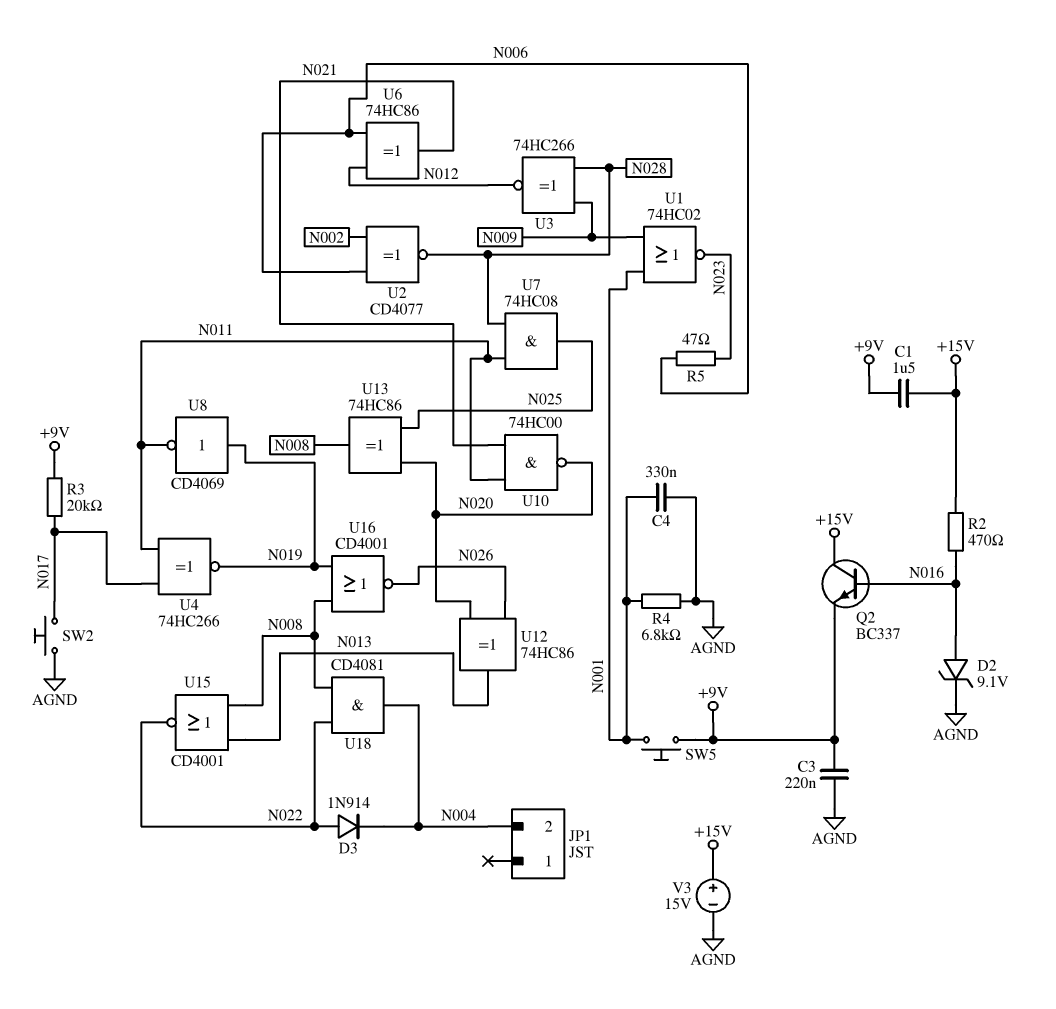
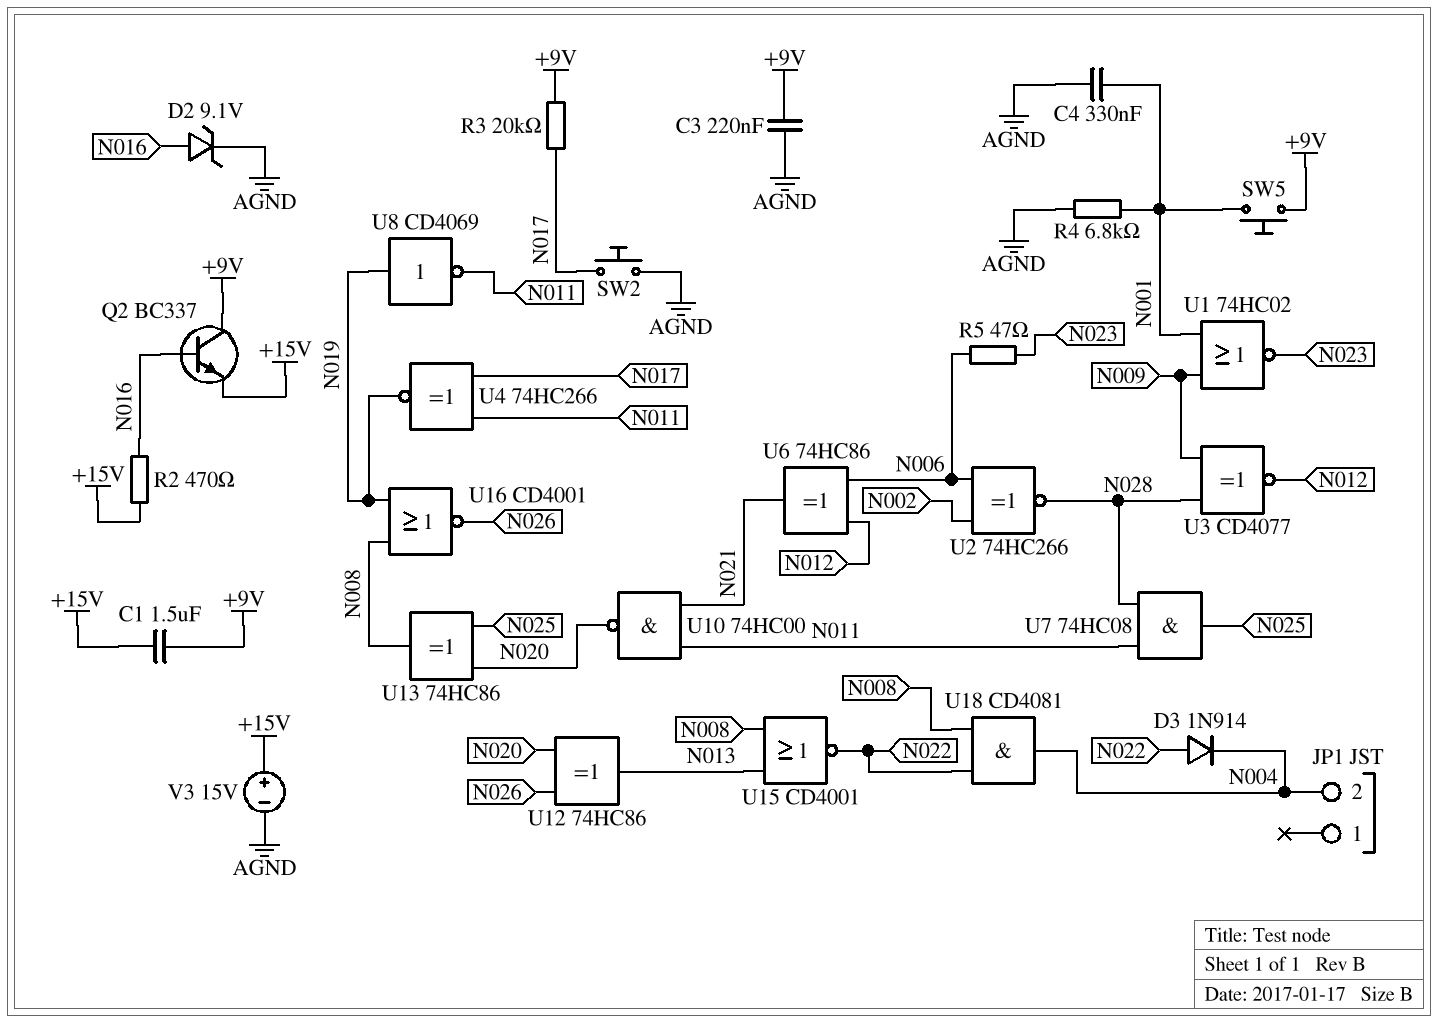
Q2: NPN BC337 (B N016, C +15V, E +9V) -> NPN BC337 (B N016, C +9V, E +15V)
U2: XNOR CD4077 (in N002, in N006, out N028) -> XNOR 74HC266 (in N002, in N006, out N028)
U3: XNOR 74HC266 (in N009, in N028, out N012) -> XNOR CD4077 (in N009, in N028, out N012)

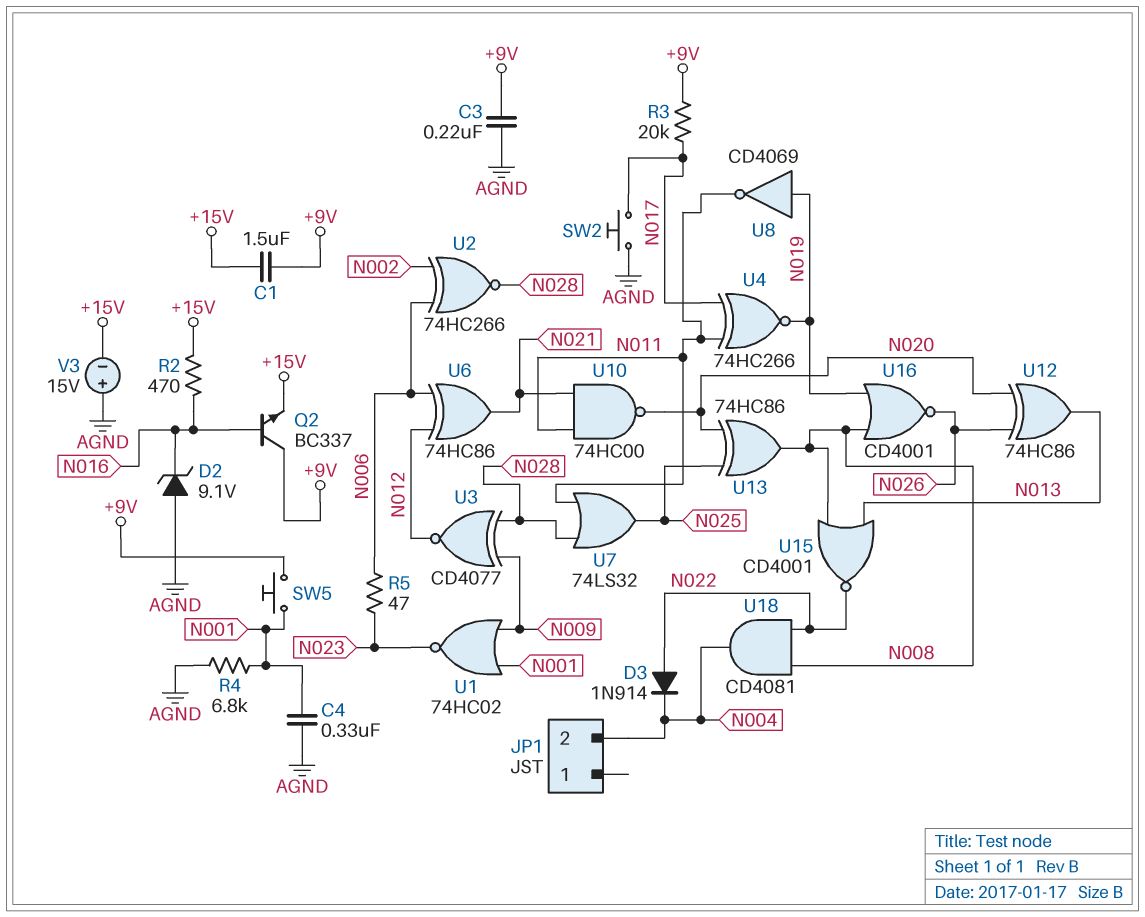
D2: zener 9.1V (A N016, K AGND) -> zener 9.1V (A AGND, K N016)
U7: AND 74HC08 (in N011, in N028, out N025) -> OR 74LS32 (in N011, in N028, out N025)
V3: 15V (plus +15V, minus AGND) -> 15V (plus AGND, minus +15V)

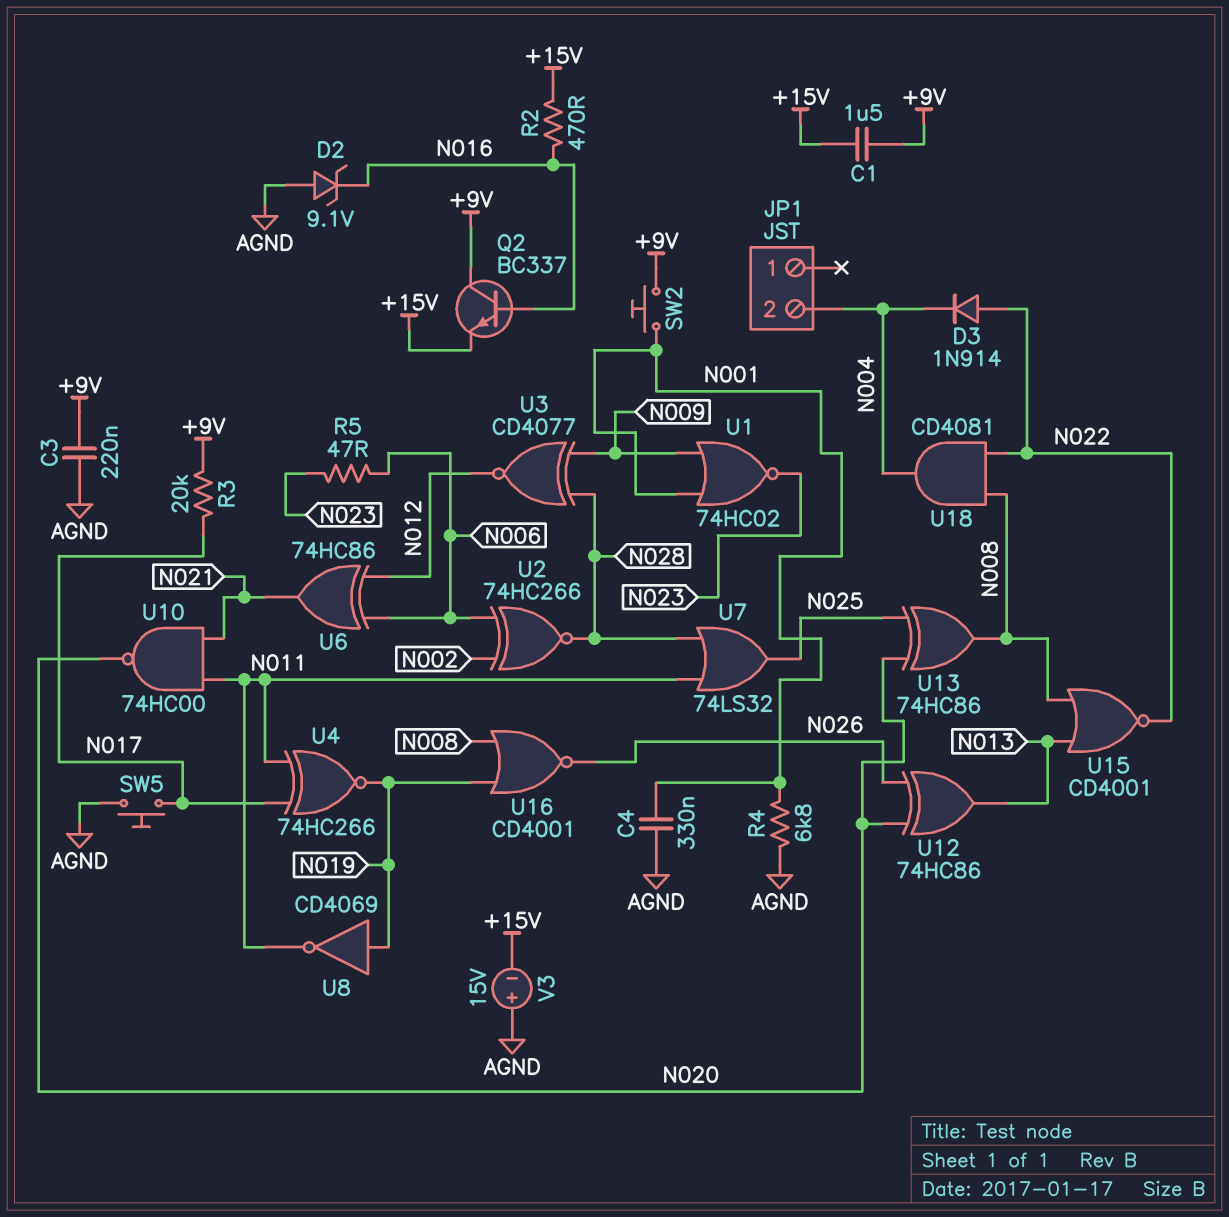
SW2: button (AGND, N017) -> button (+9V, N001)
SW5: button (+9V, N001) -> button (AGND, N017)

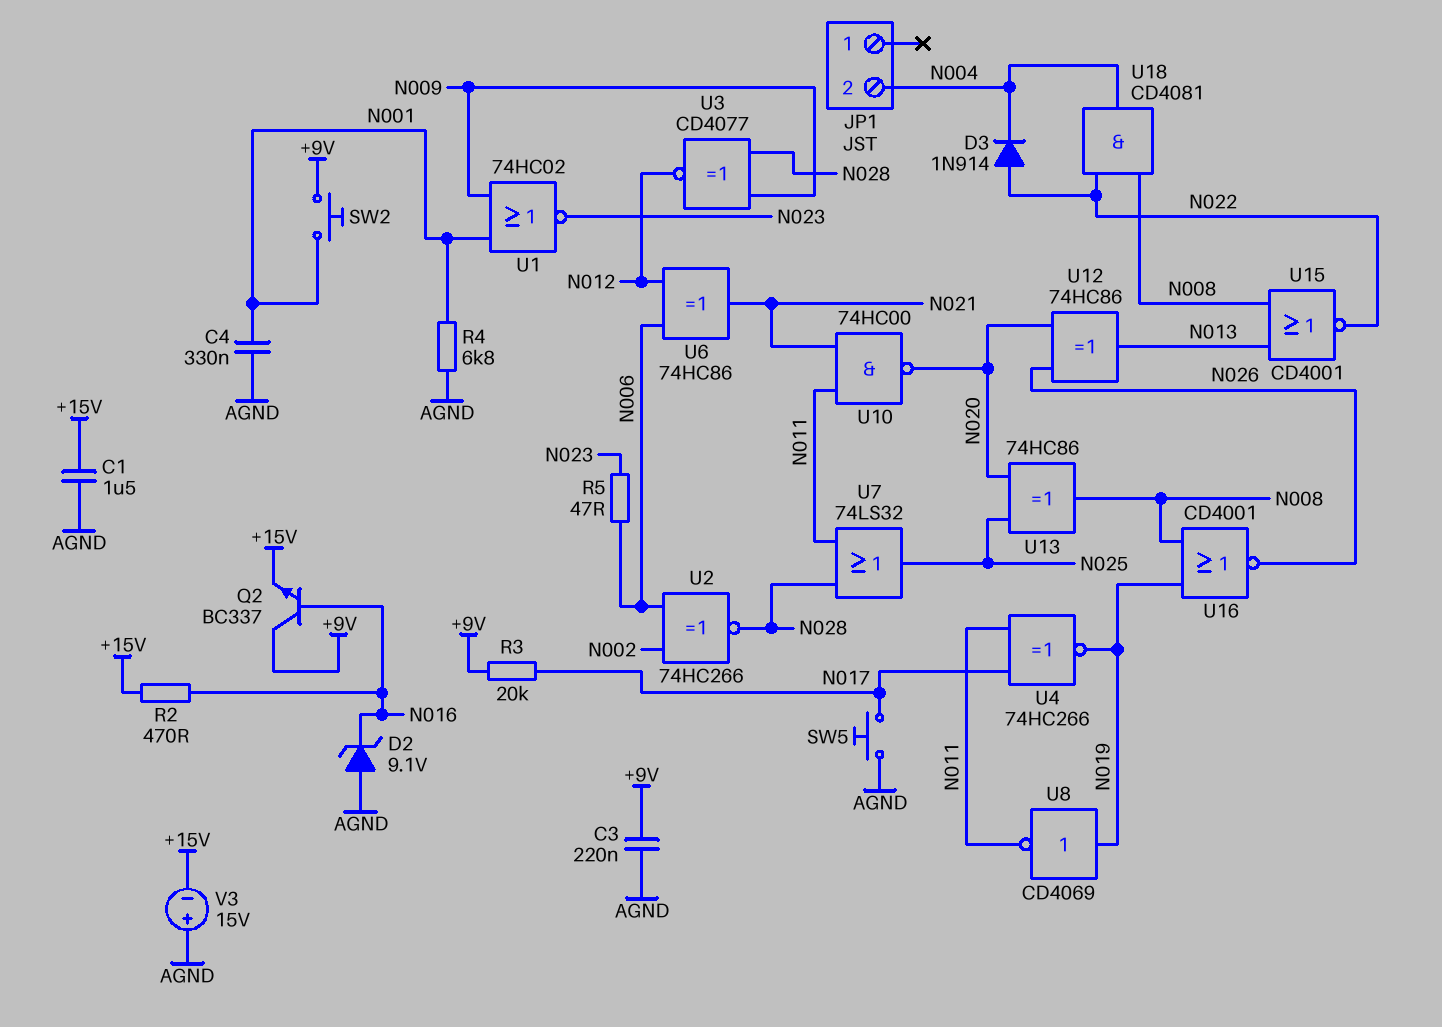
C1: 1.5uF (+9V, +15V) -> 1.5uF (+15V, AGND)

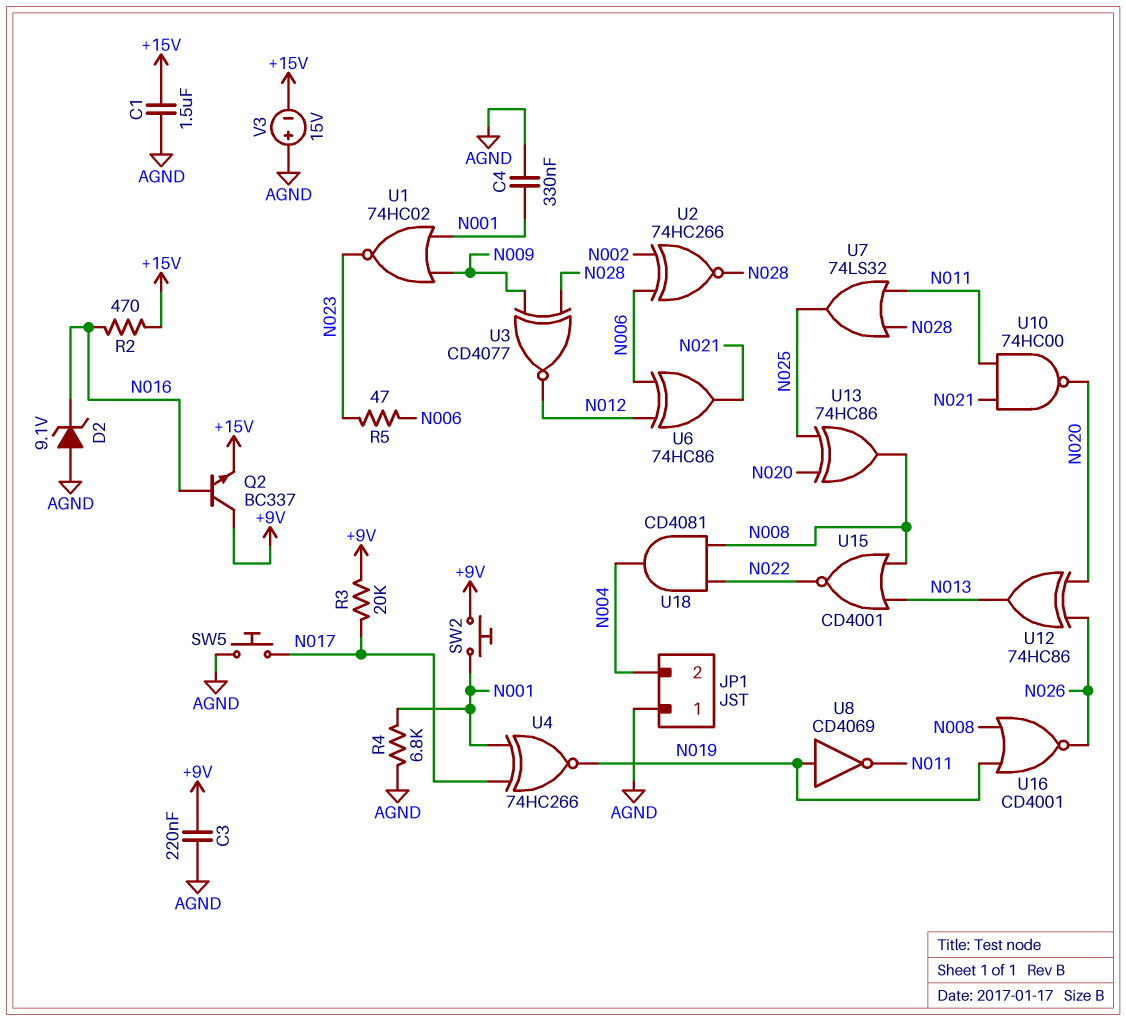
D3: diode 1N914 (A N022, K N004) -> none
JP1 pin 1: none -> AGND
U4: XNOR 74HC266 (in N011, in N017, out N019) -> XNOR 74HC266 (in N001, in N017, out N019)

